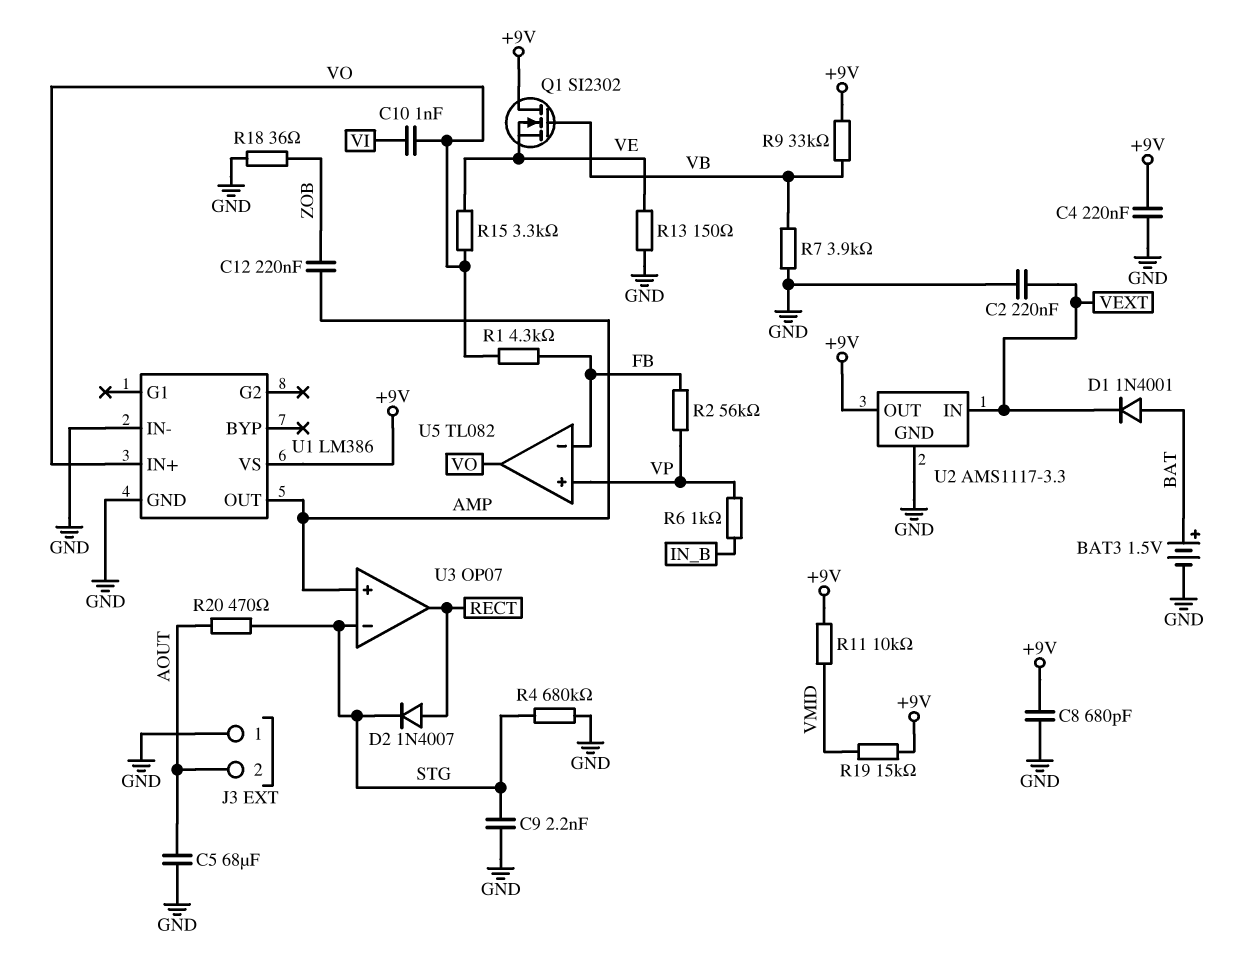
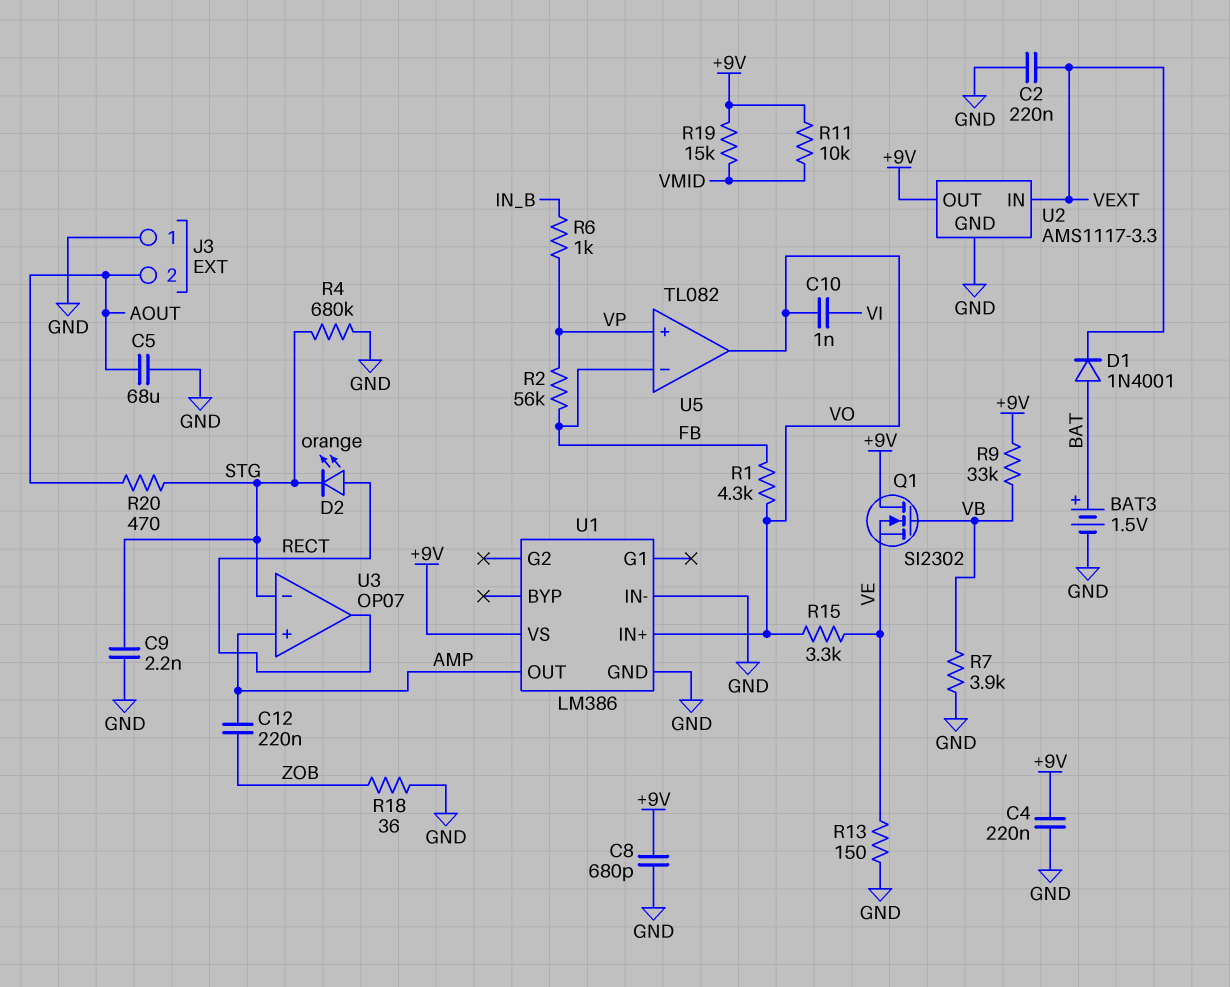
D2: diode 1N4007 (A RECT, K STG) -> LED orange (A RECT, K STG)

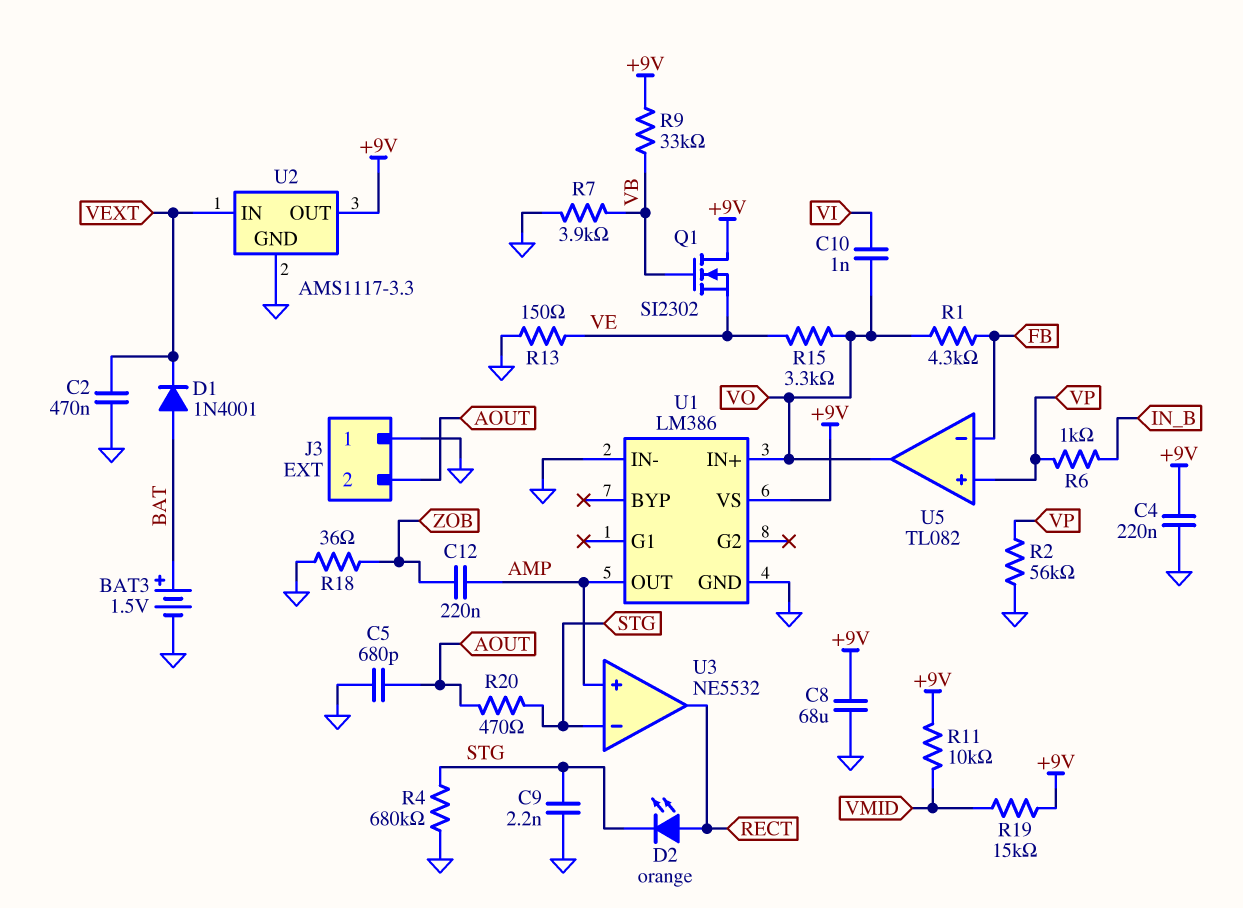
C2: 220nF (GND, VEXT) -> 470nF (GND, VEXT)
C5: 68uF (AOUT, GND) -> 680pF (AOUT, GND)
C8: 680pF (+9V, GND) -> 68uF (+9V, GND)
R2: 56k (FB, VP) -> 56k (GND, VP)
U3: OP07 -> NE5532

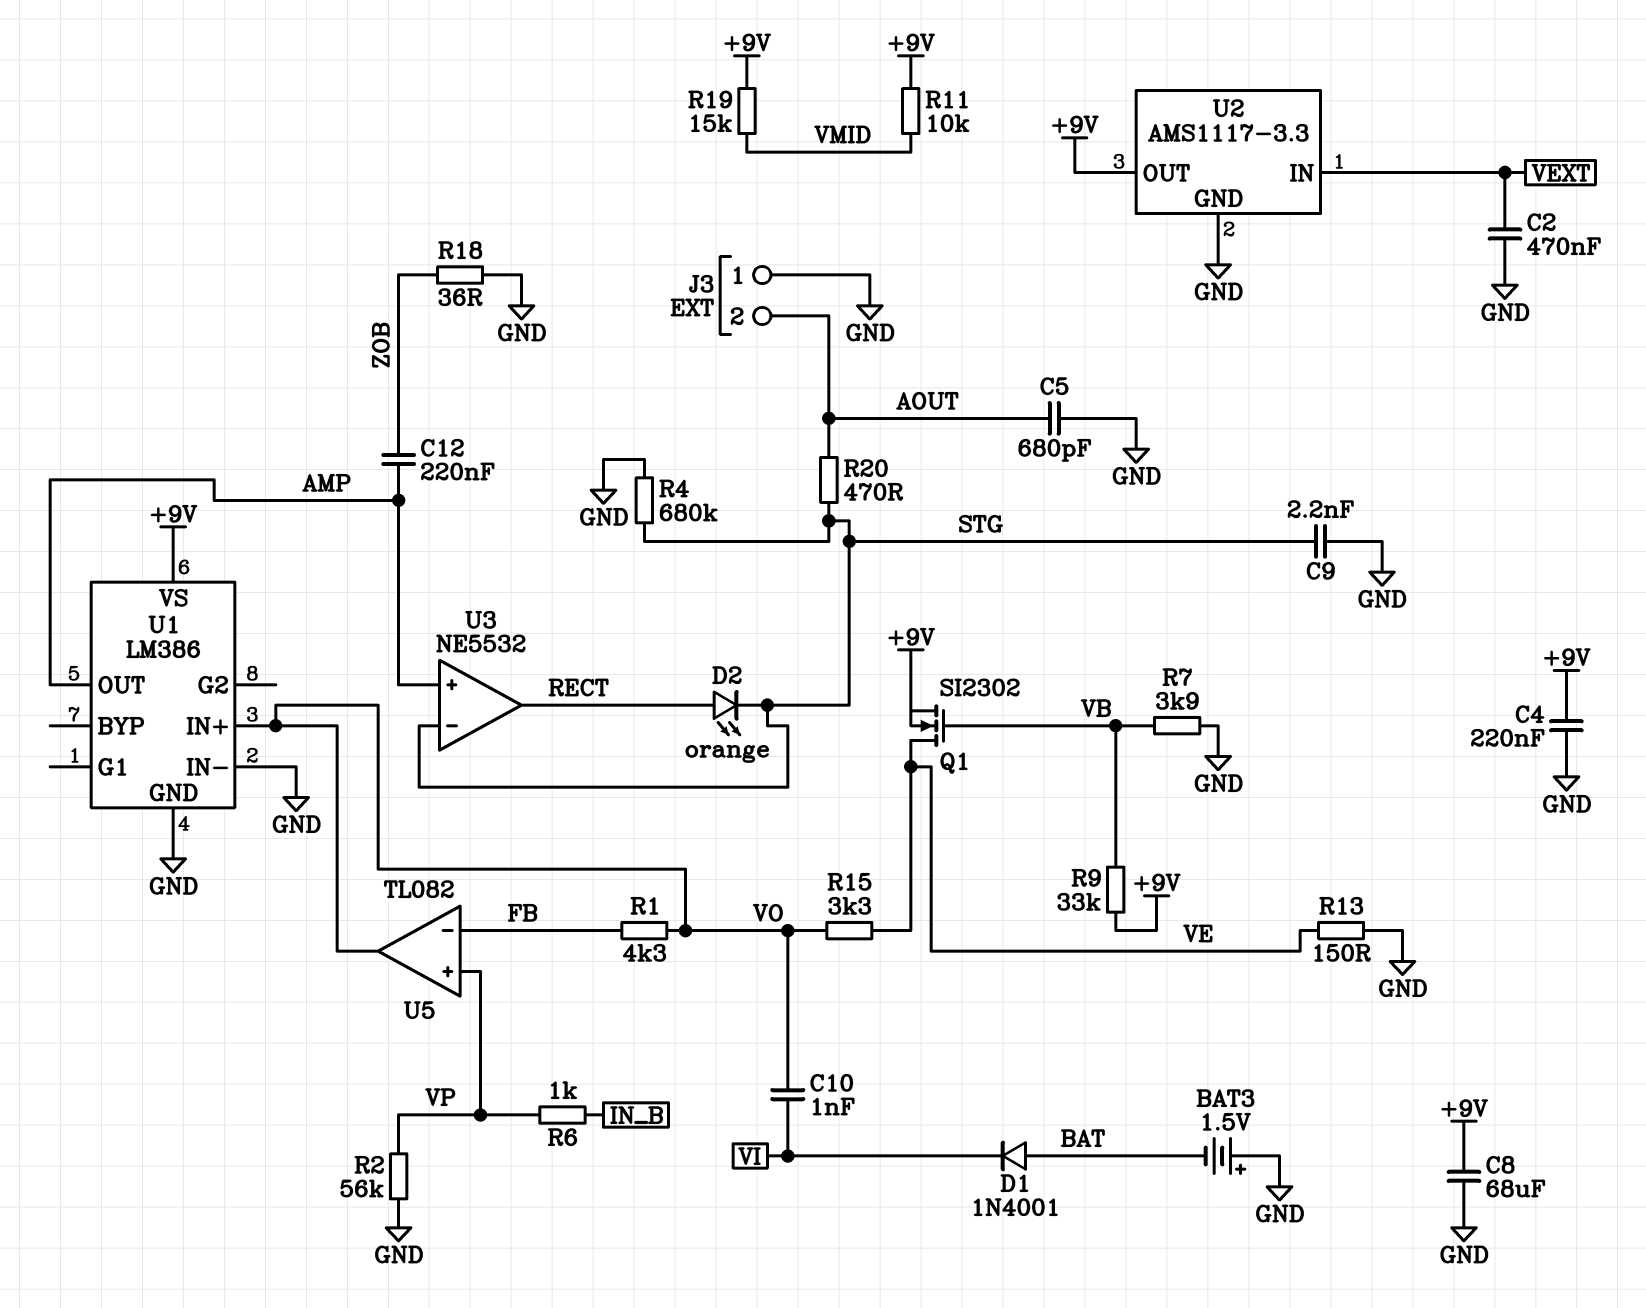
BAT3: 1.5V (plus BAT, minus GND) -> 1.5V (plus GND, minus BAT)
D1: diode 1N4001 (A BAT, K VEXT) -> diode 1N4001 (A BAT, K VI)
Q1: NMOS SI2302 (G VB, D +9V, S VE) -> NMOS SI2302 (G VB, D VE, S +9V)

